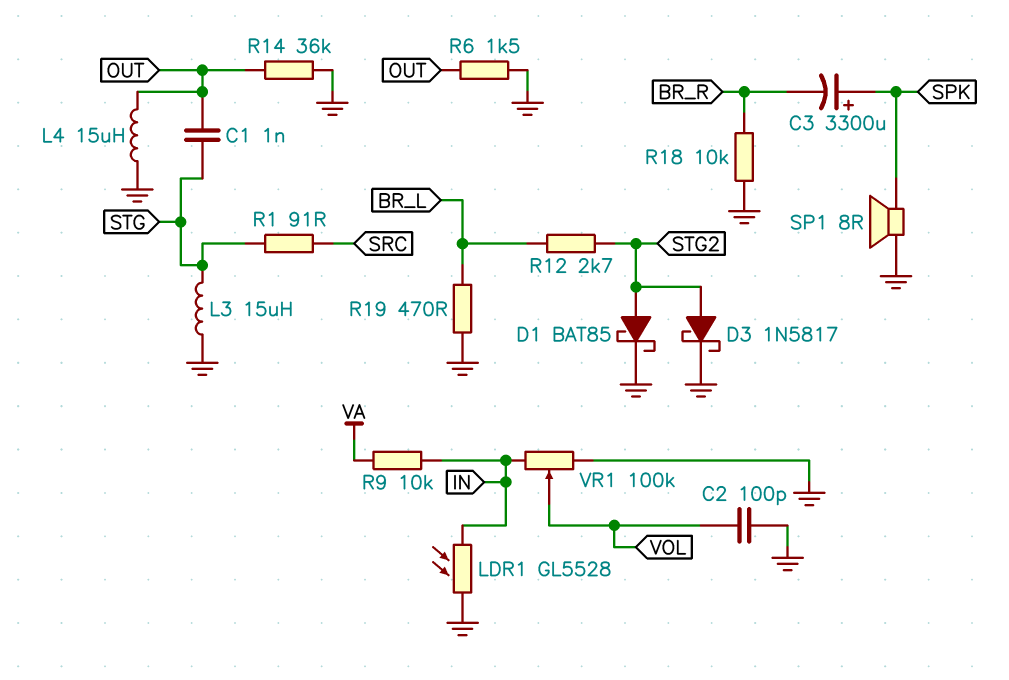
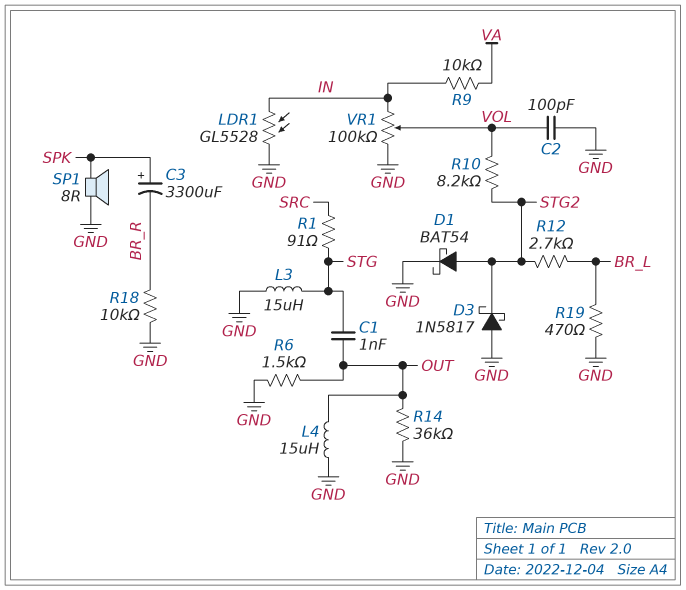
D1: schottky BAT85 (A STG2, K GND) -> schottky BAT54 (A STG2, K GND)
D3: schottky 1N5817 (A STG2, K GND) -> schottky 1N5817 (A GND, K STG2)
R10: none -> 8.2k (STG2, VOL)

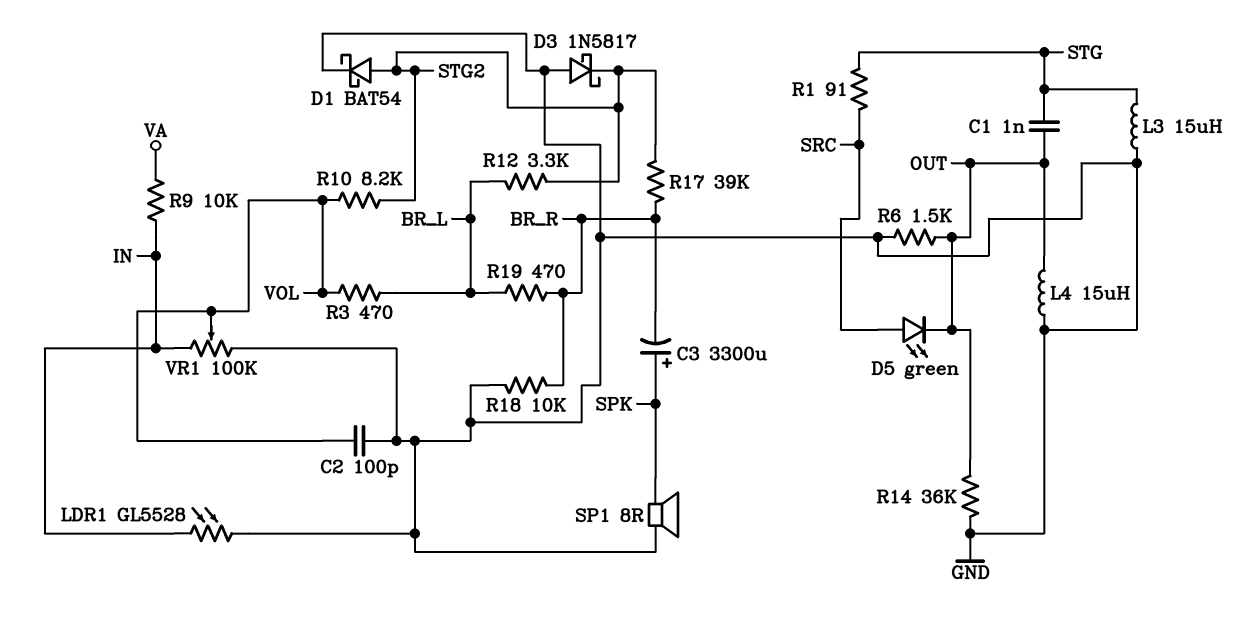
D5: none -> LED green (A SRC, K OUT)
R3: none -> 470 (BR_L, VOL)
R12: 2.7k (BR_L, STG2) -> 3.3k (BR_L, STG2)
R17: none -> 39k (BR_R, STG2)
R19: 470 (BR_L, GND) -> 470 (BR_L, BR_R)

